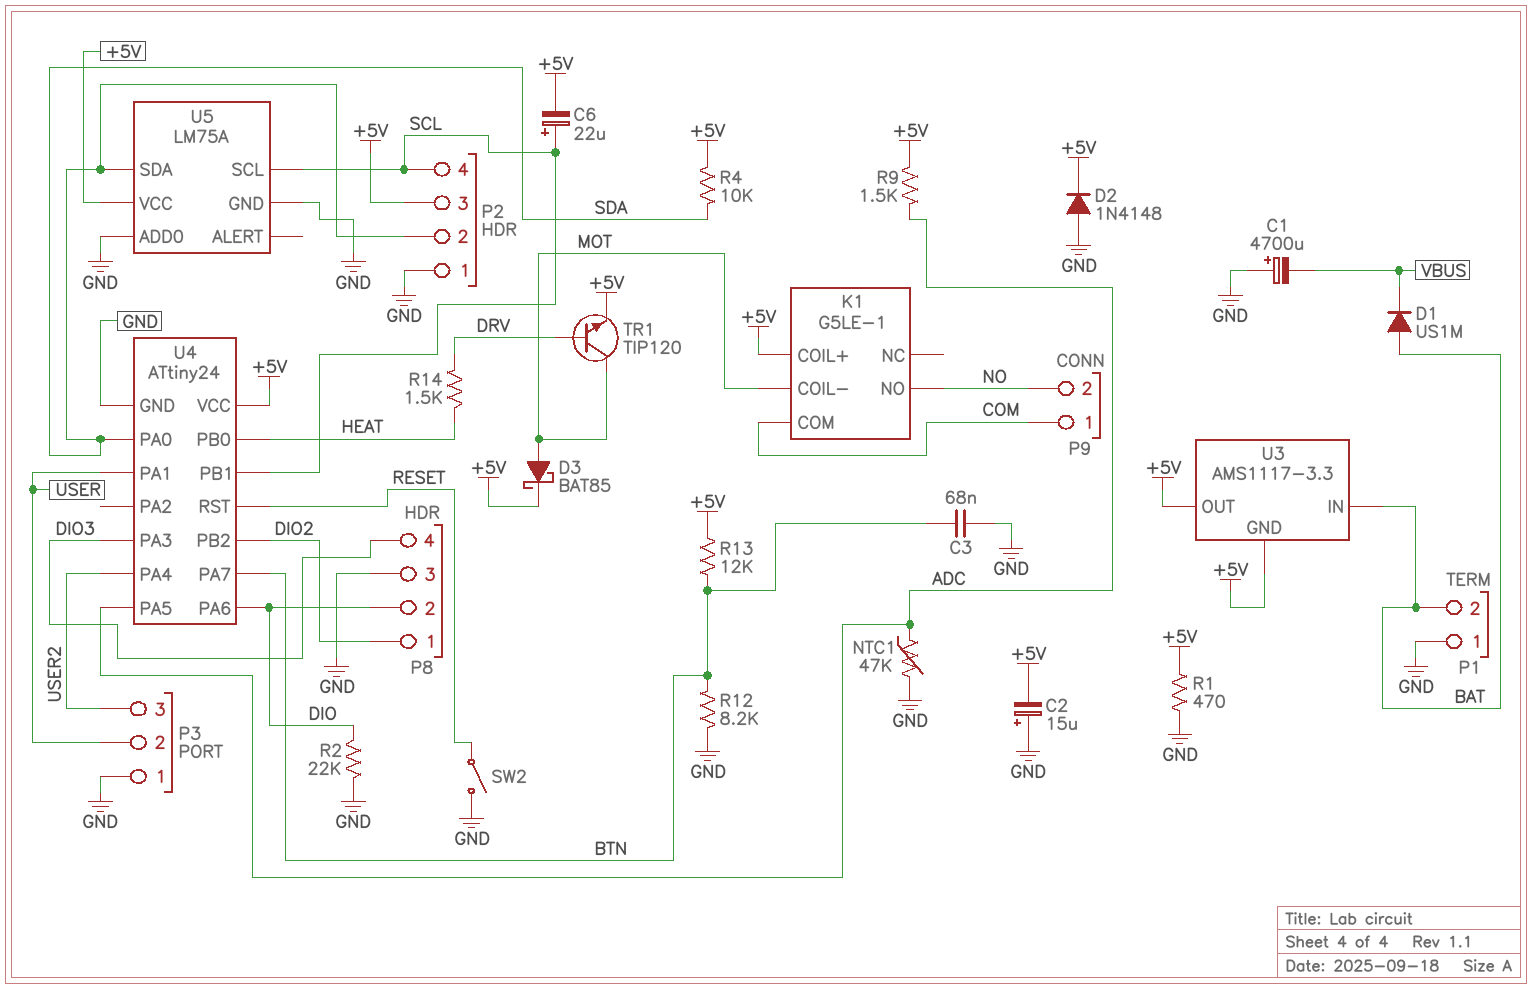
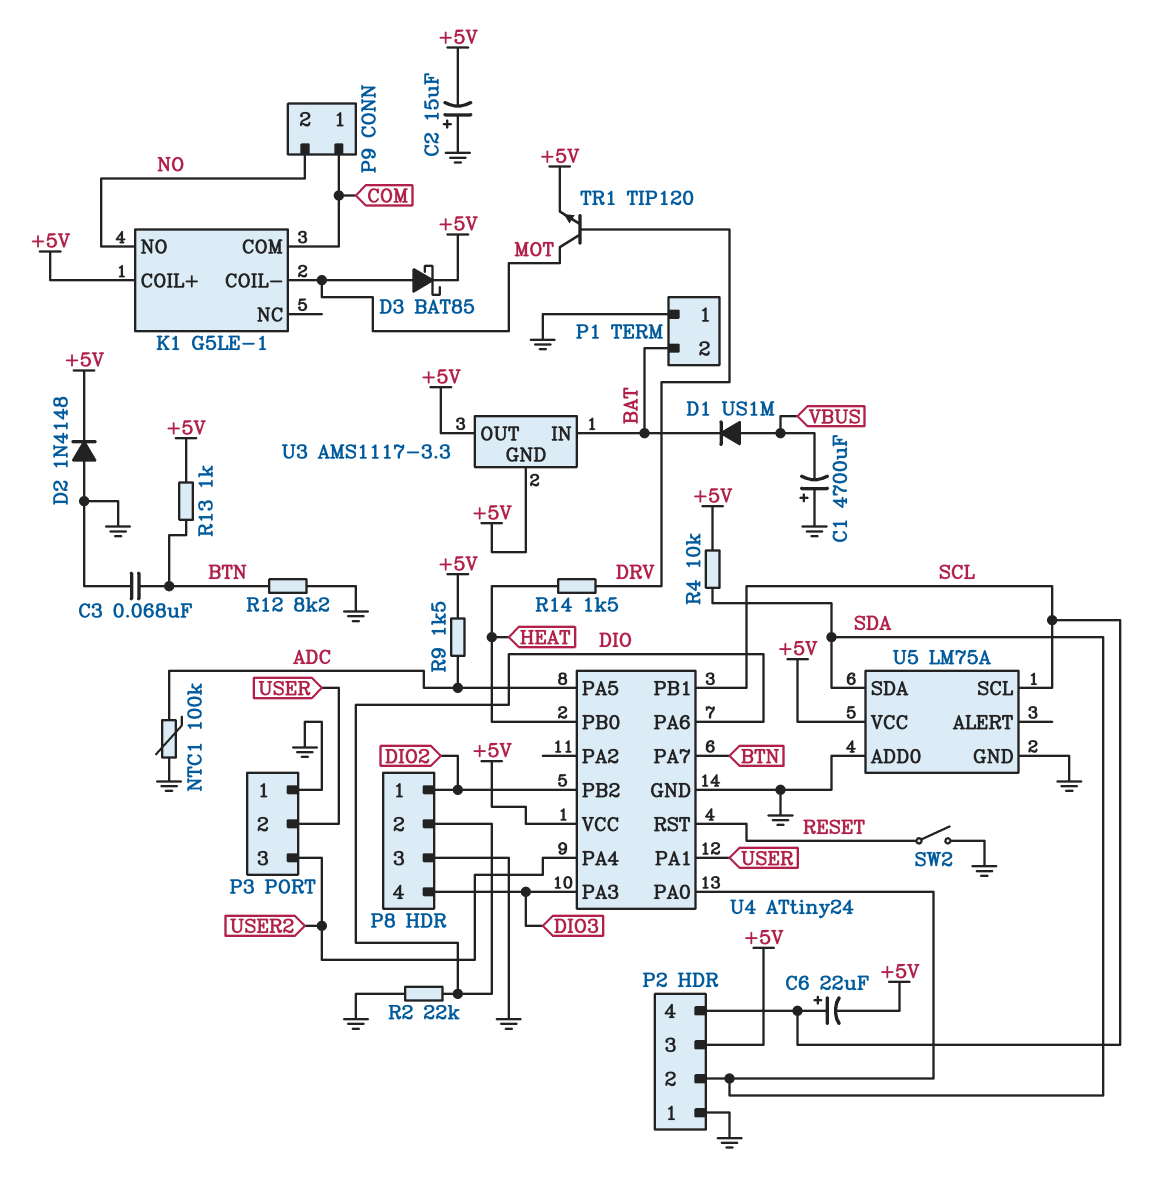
D1: diode US1M (A BAT, K VBUS) -> diode US1M (A VBUS, K BAT)
NTC1: 47k (ADC, GND) -> 100k (ADC, GND)
R1: 470 (+5V, GND) -> none
R13: 12k (+5V, BTN) -> 1k (+5V, BTN)

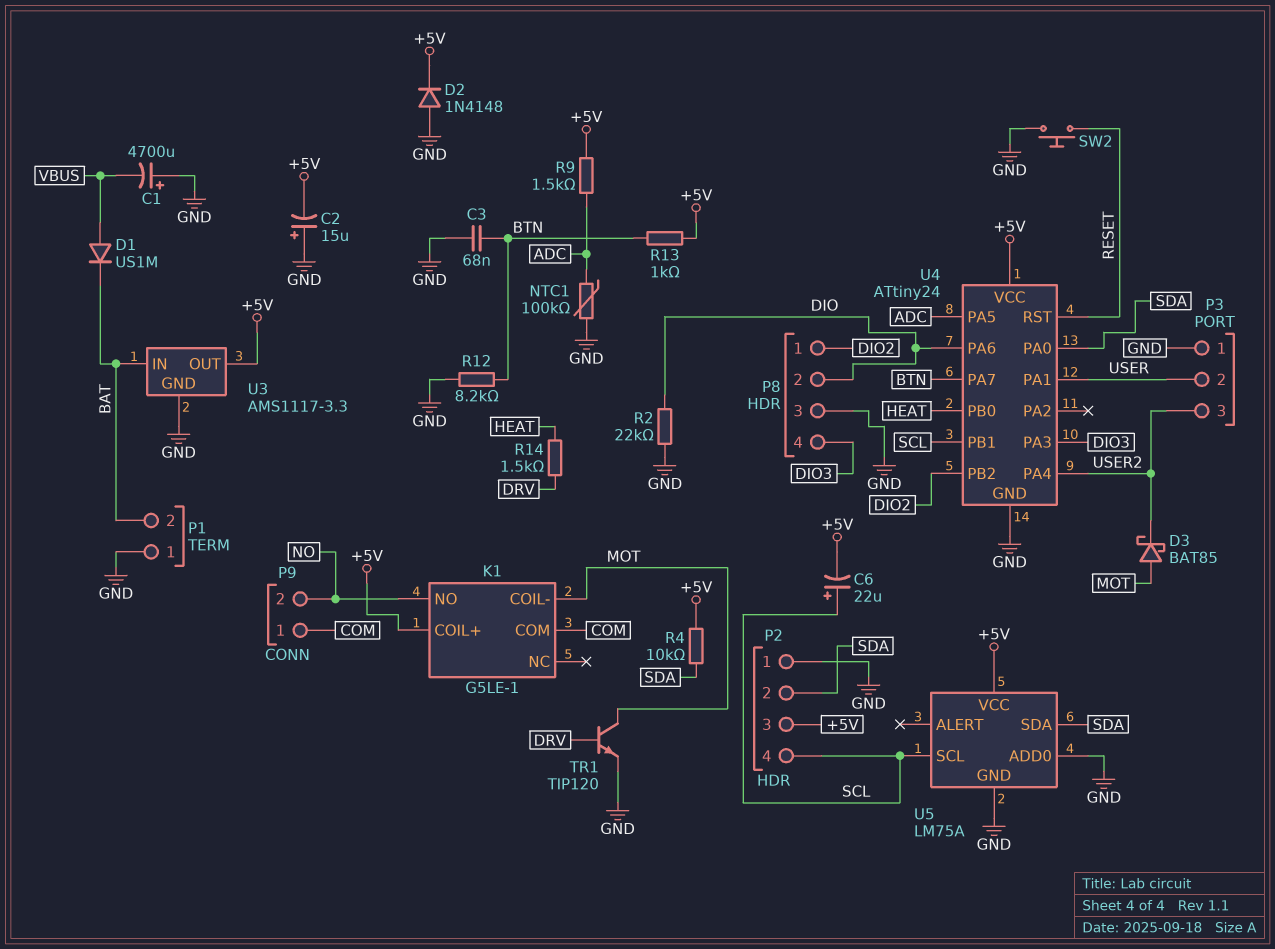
D3: schottky BAT85 (A MOT, K +5V) -> schottky BAT85 (A MOT, K USER2)
SW2: switch (GND, RESET) -> button (GND, RESET)
TR1: NPN TIP120 (B DRV, C MOT, E +5V) -> NPN TIP120 (B DRV, C MOT, E GND)
U3 pin GND: +5V -> GND

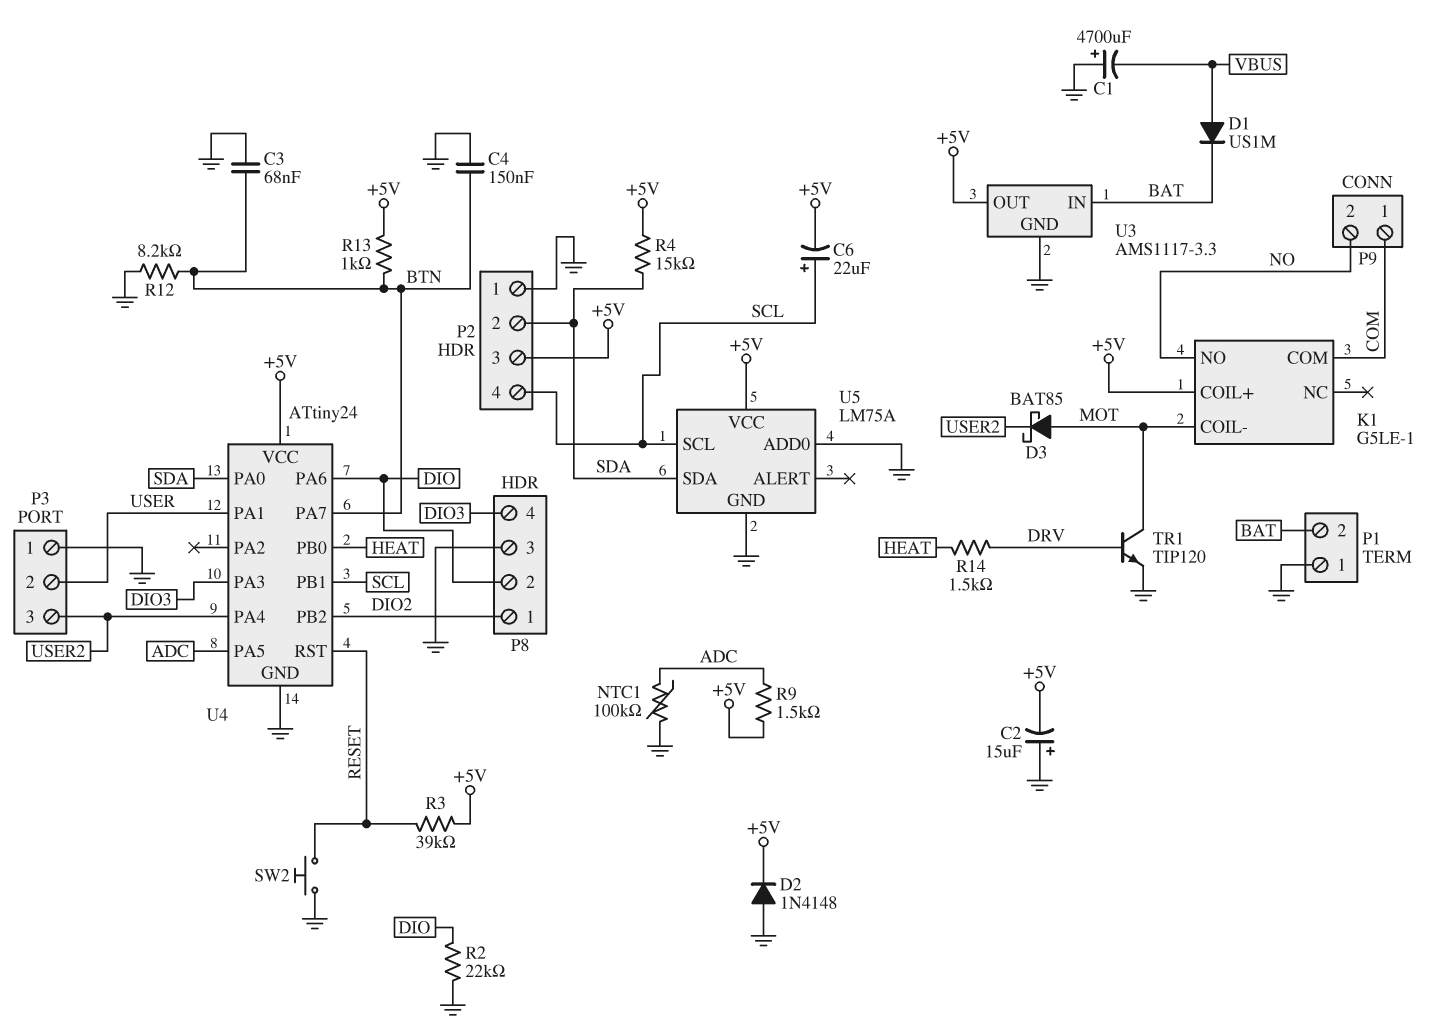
C4: none -> 150nF (BTN, GND)
R3: none -> 39k (+5V, RESET)
R4: 10k (+5V, SDA) -> 15k (+5V, SDA)

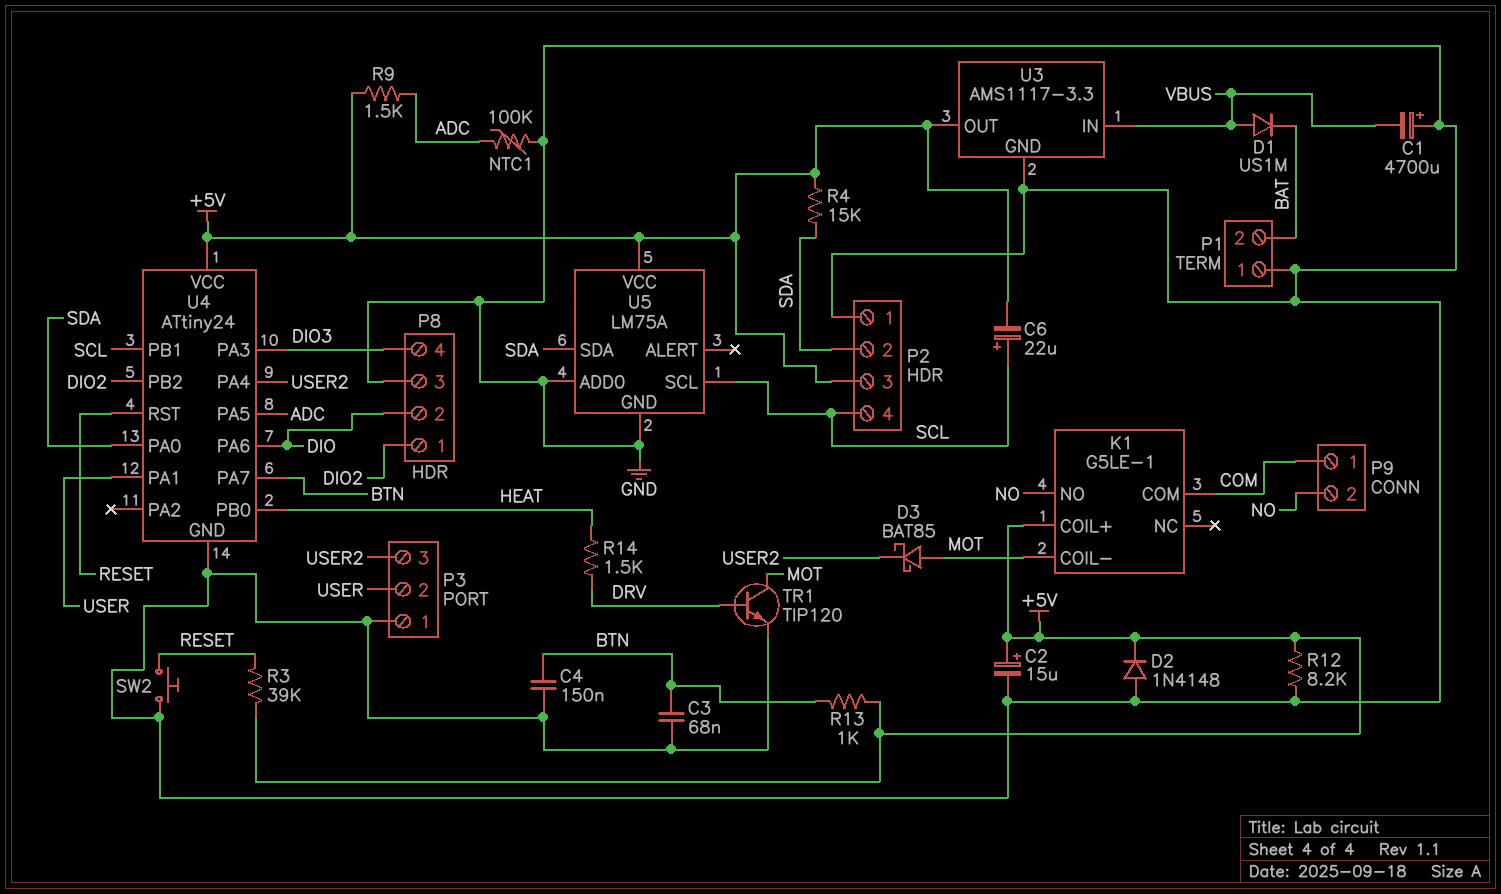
C2: 15uF (plus GND, minus +5V) -> 15uF (plus +5V, minus GND)
R2: 22k (DIO, GND) -> none
R12: 8.2k (BTN, GND) -> 8.2k (+5V, GND)
U3 pin IN: BAT -> VBUS

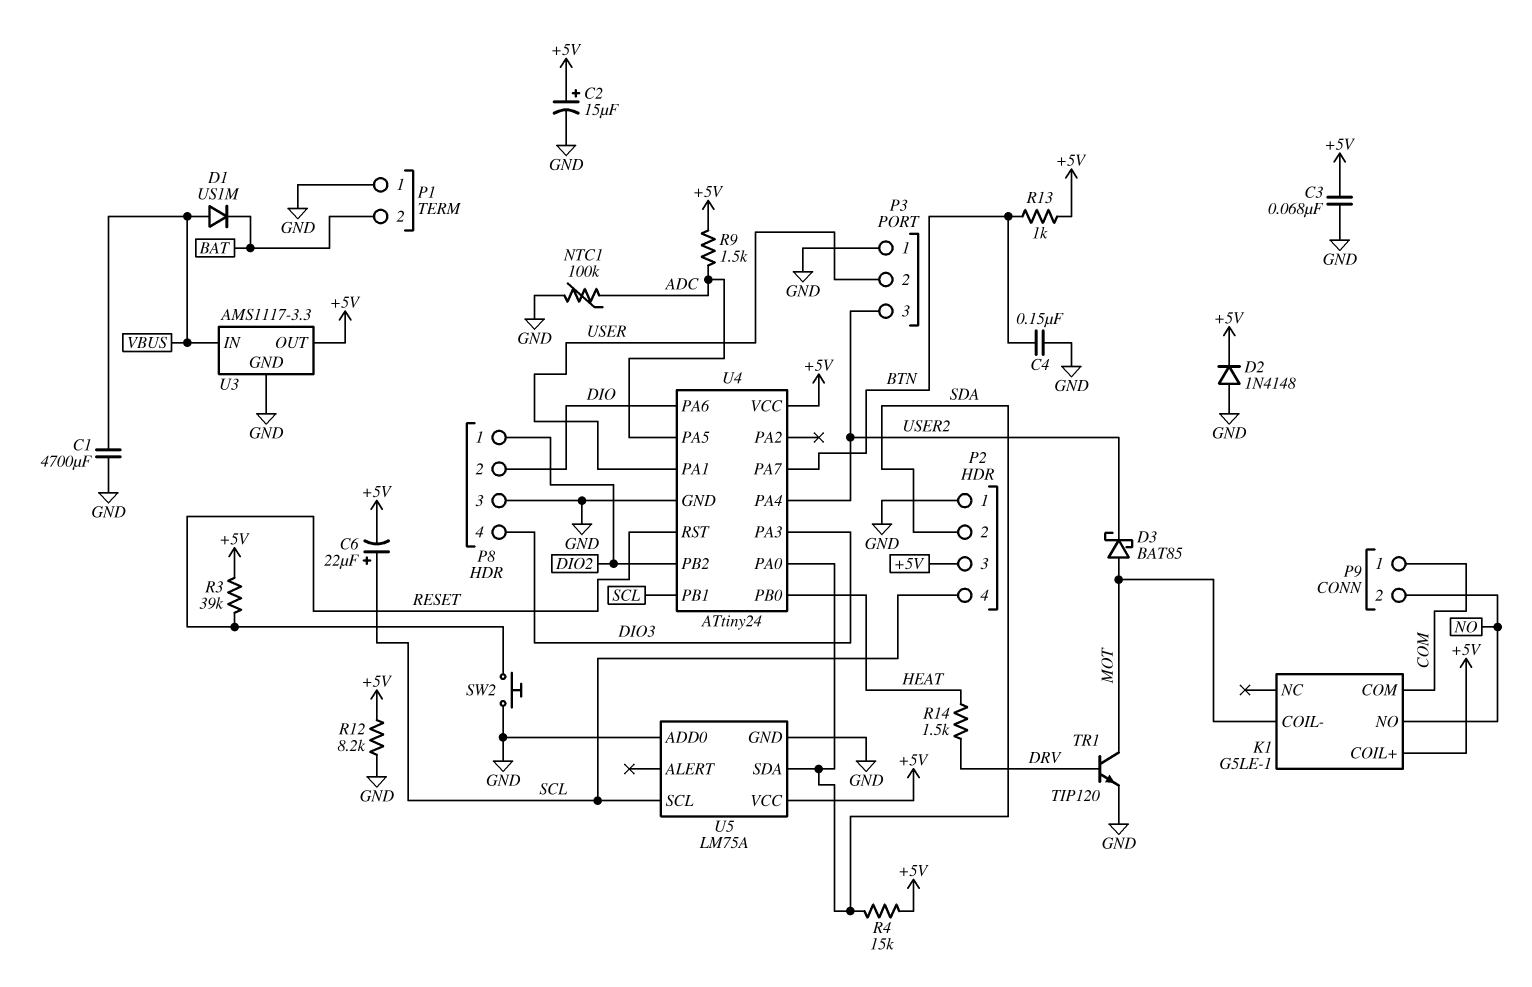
C1: 4700uF (plus GND, minus VBUS) -> 4700uF (GND, VBUS)
C3: 68nF (BTN, GND) -> 68nF (+5V, GND)

